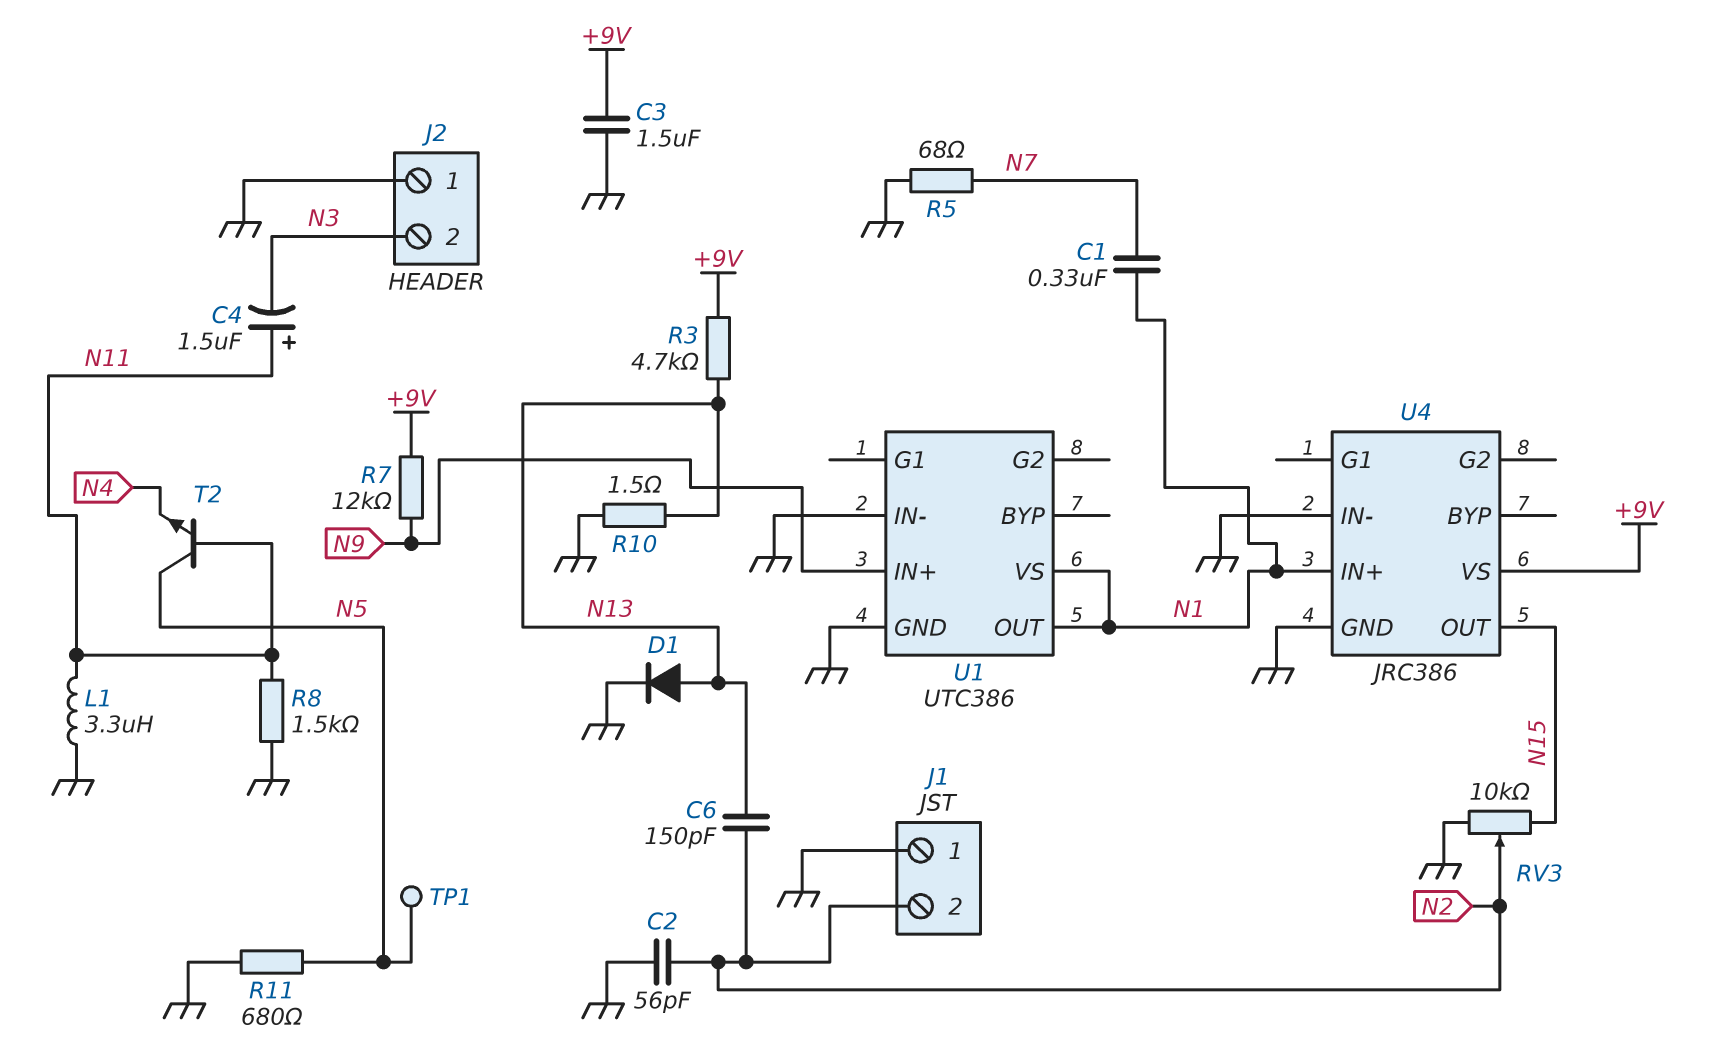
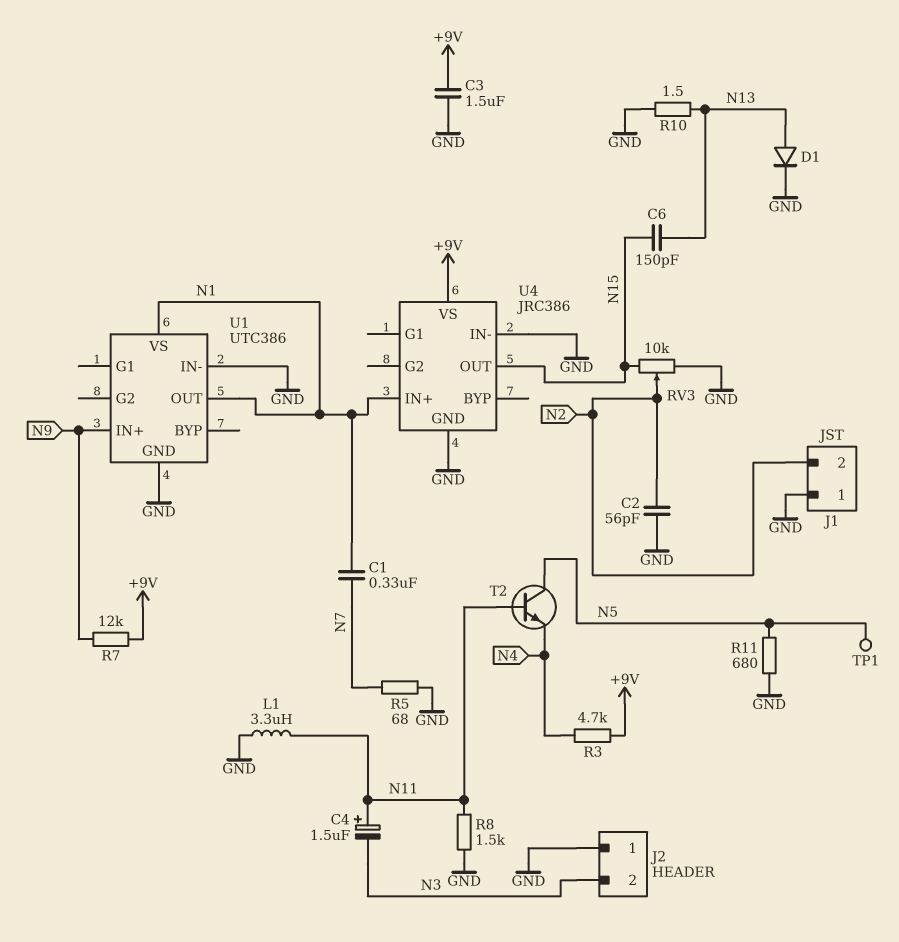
C6: 150pF (N2, N13) -> 150pF (N13, N15)
R3: 4.7k (+9V, N13) -> 4.7k (+9V, N4)

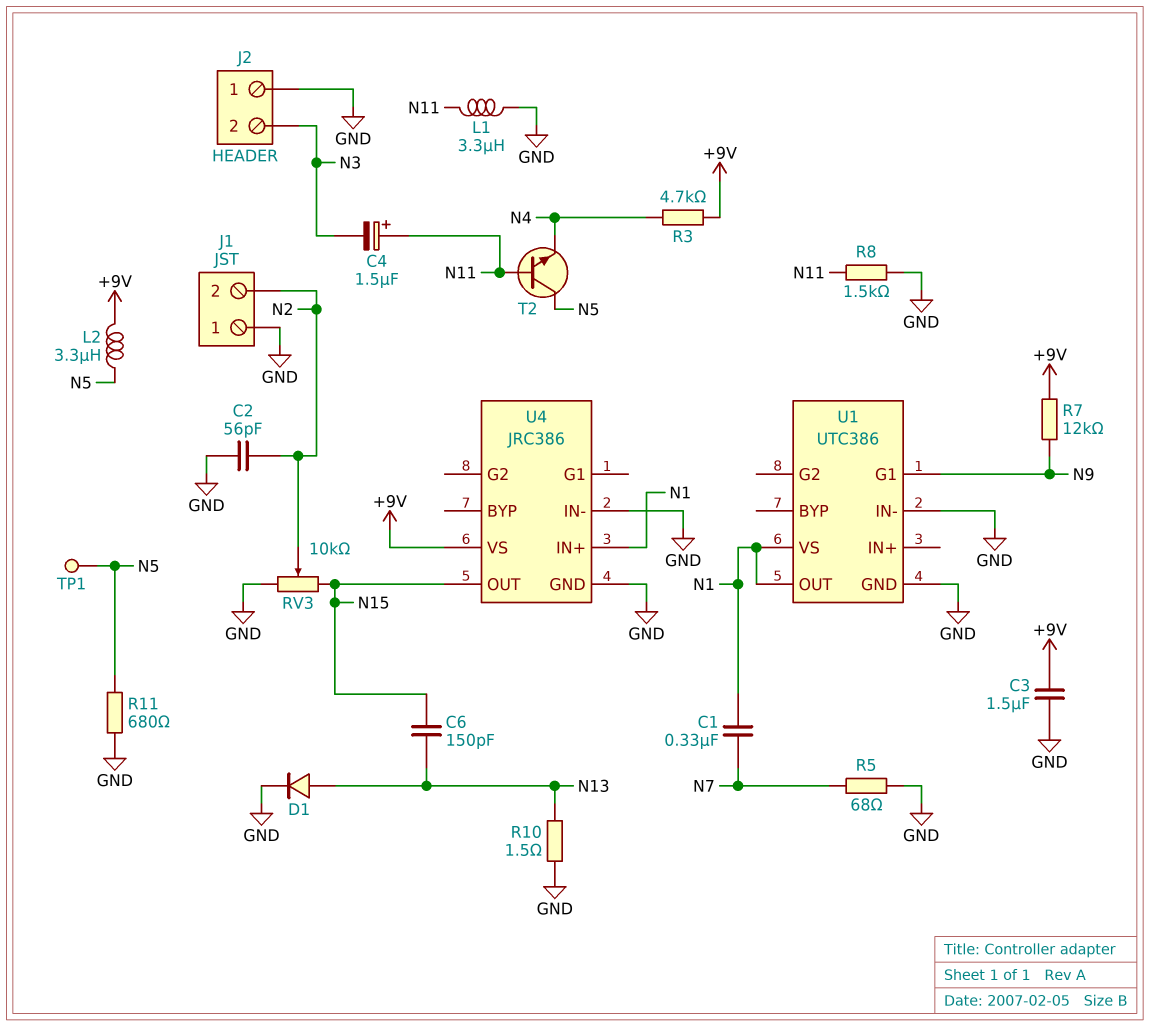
L2: none -> 3.3uH (+9V, N5)
U1 pin G1: none -> N9
U1 pin IN+: N9 -> none

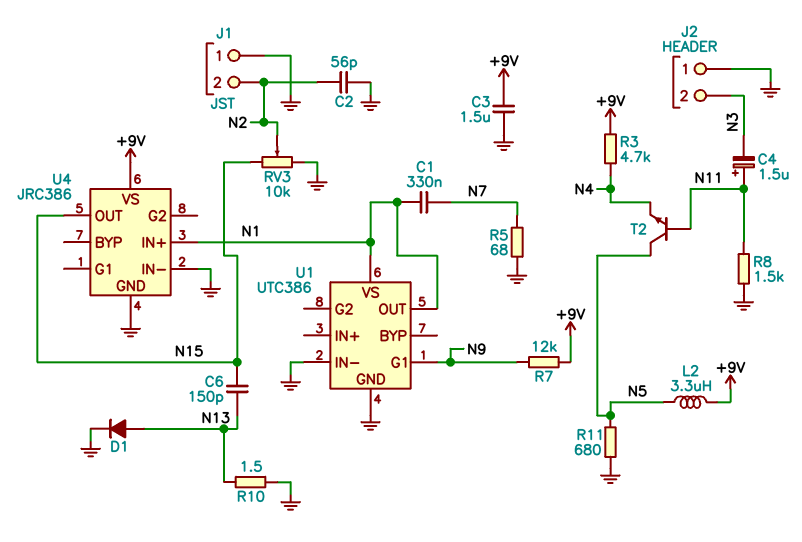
L1: 3.3uH (GND, N11) -> none
TP1: test point (N5) -> none

